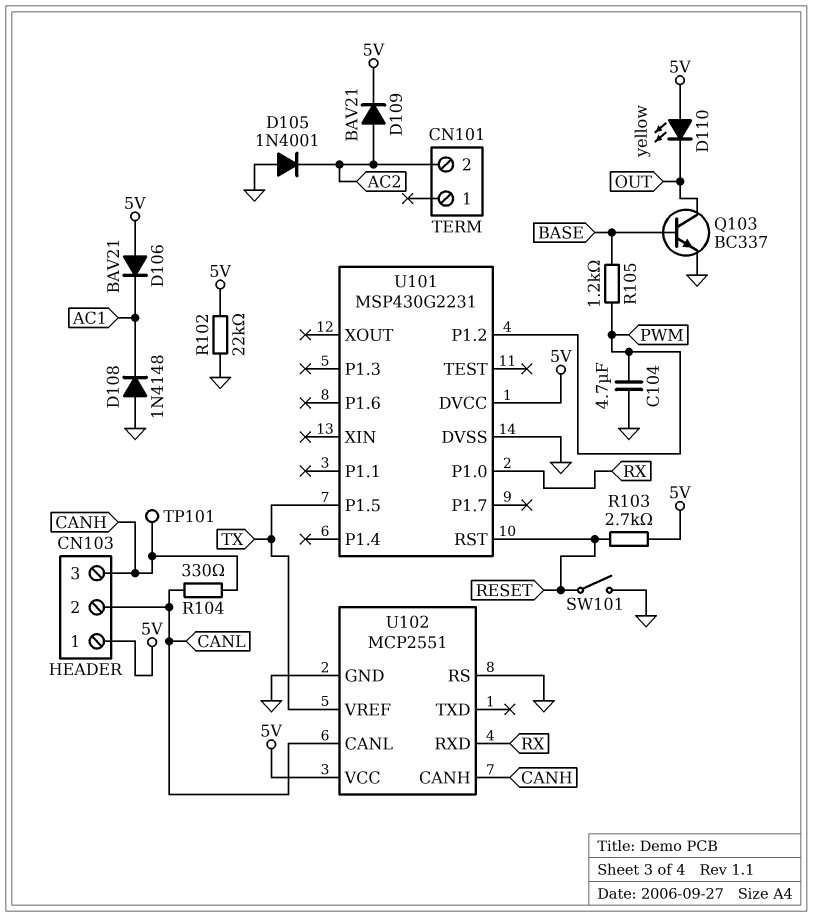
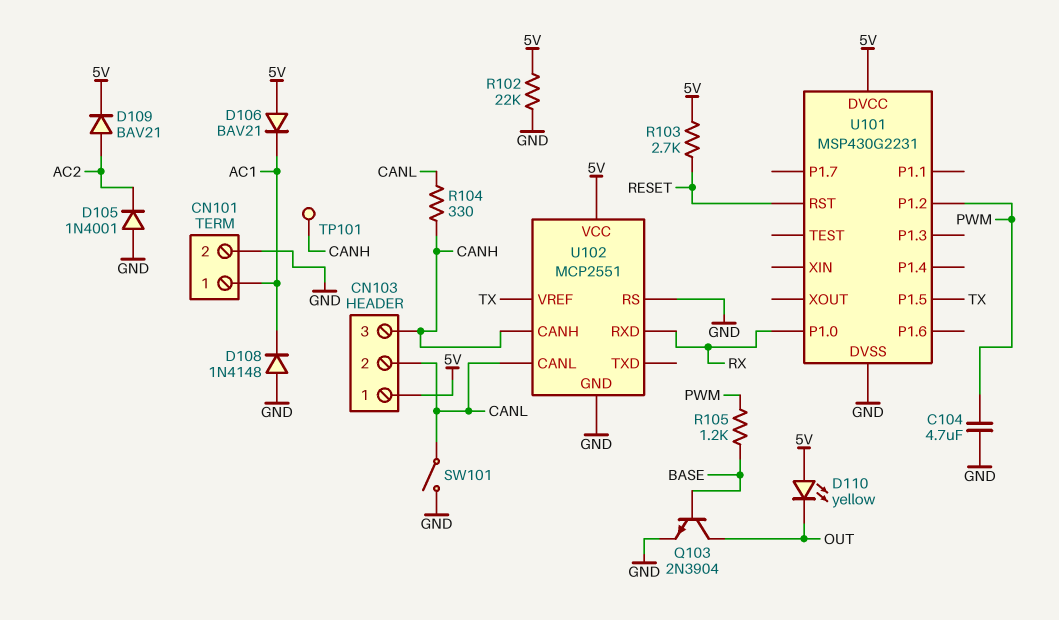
CN101 pin 1: none -> AC1
CN101 pin 2: AC2 -> GND
Q103: NPN BC337 (B BASE, C OUT, E GND) -> NPN 2N3904 (B BASE, C OUT, E GND)
SW101: switch (GND, RESET) -> switch (CANL, GND)

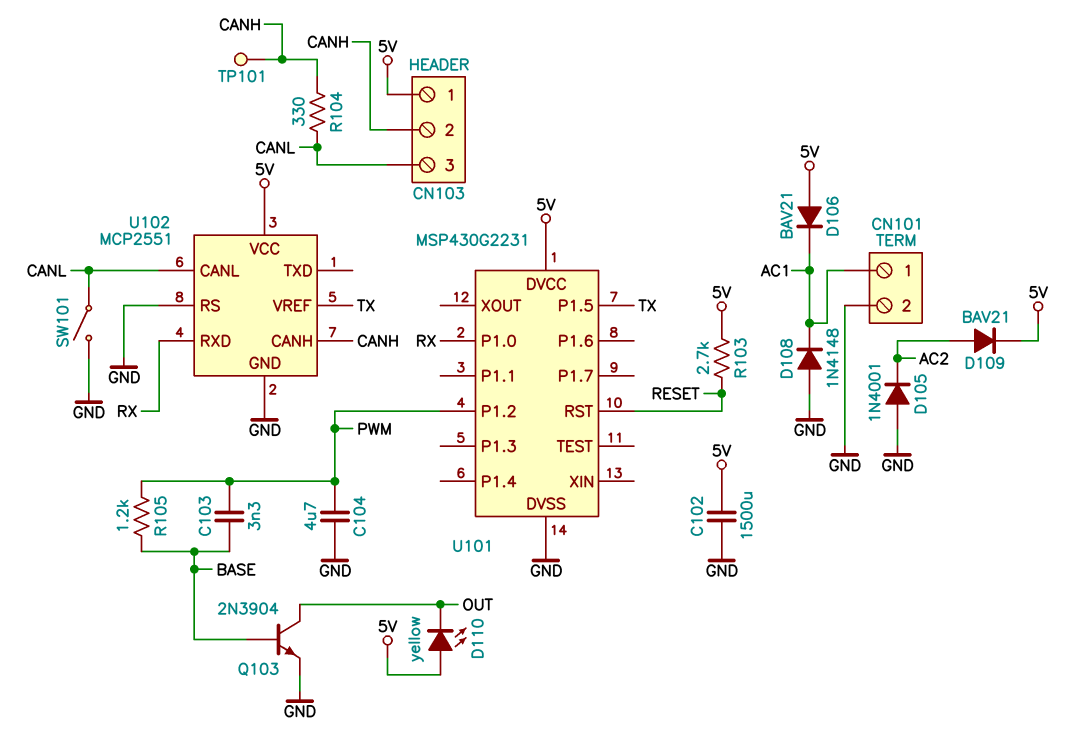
C102: none -> 1500uF (5V, GND)
C103: none -> 3.3nF (BASE, PWM)
CN103 pin 2: CANL -> CANH
CN103 pin 3: CANH -> CANL
R102: 22k (5V, GND) -> none

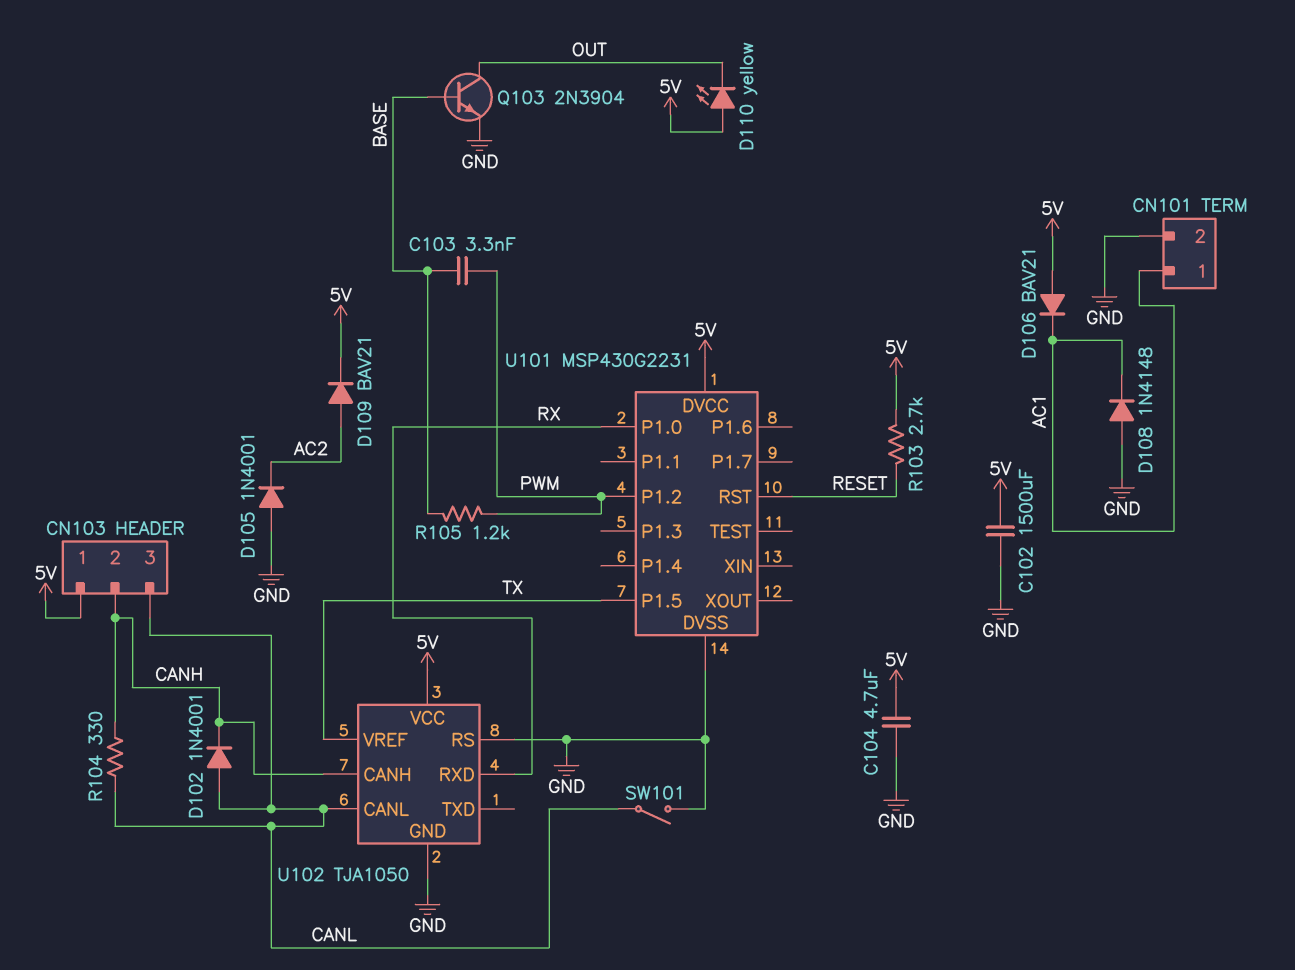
C104: 4.7uF (GND, PWM) -> 4.7uF (5V, GND)
D102: none -> diode 1N4001 (A CANL, K CANH)
TP101: test point (CANH) -> none
U102: MCP2551 -> TJA1050

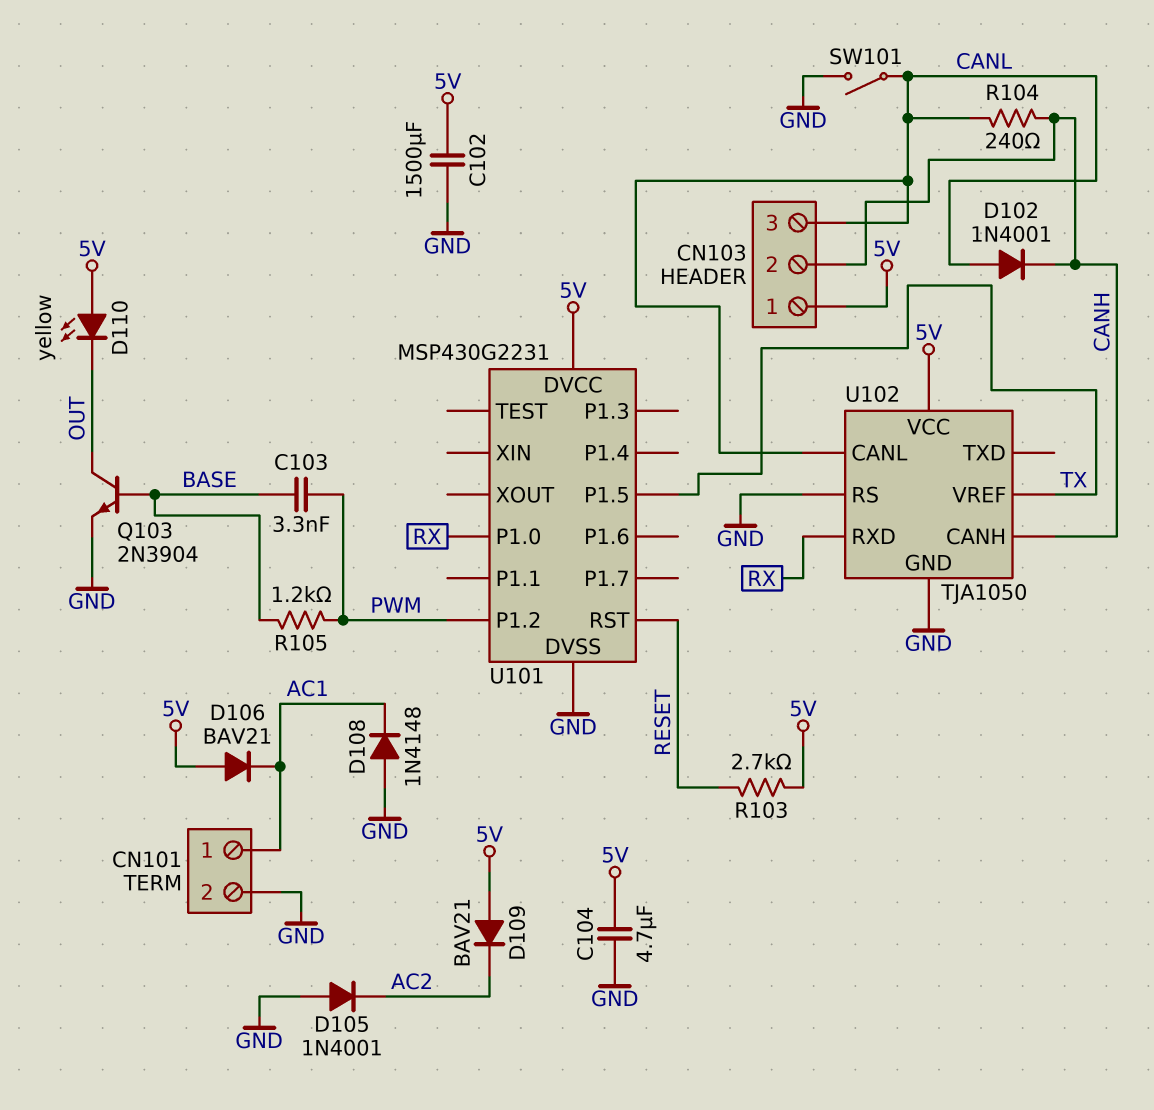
D109: diode BAV21 (A AC2, K 5V) -> diode BAV21 (A 5V, K AC2)
R104: 330 (CANH, CANL) -> 240 (CANH, CANL)

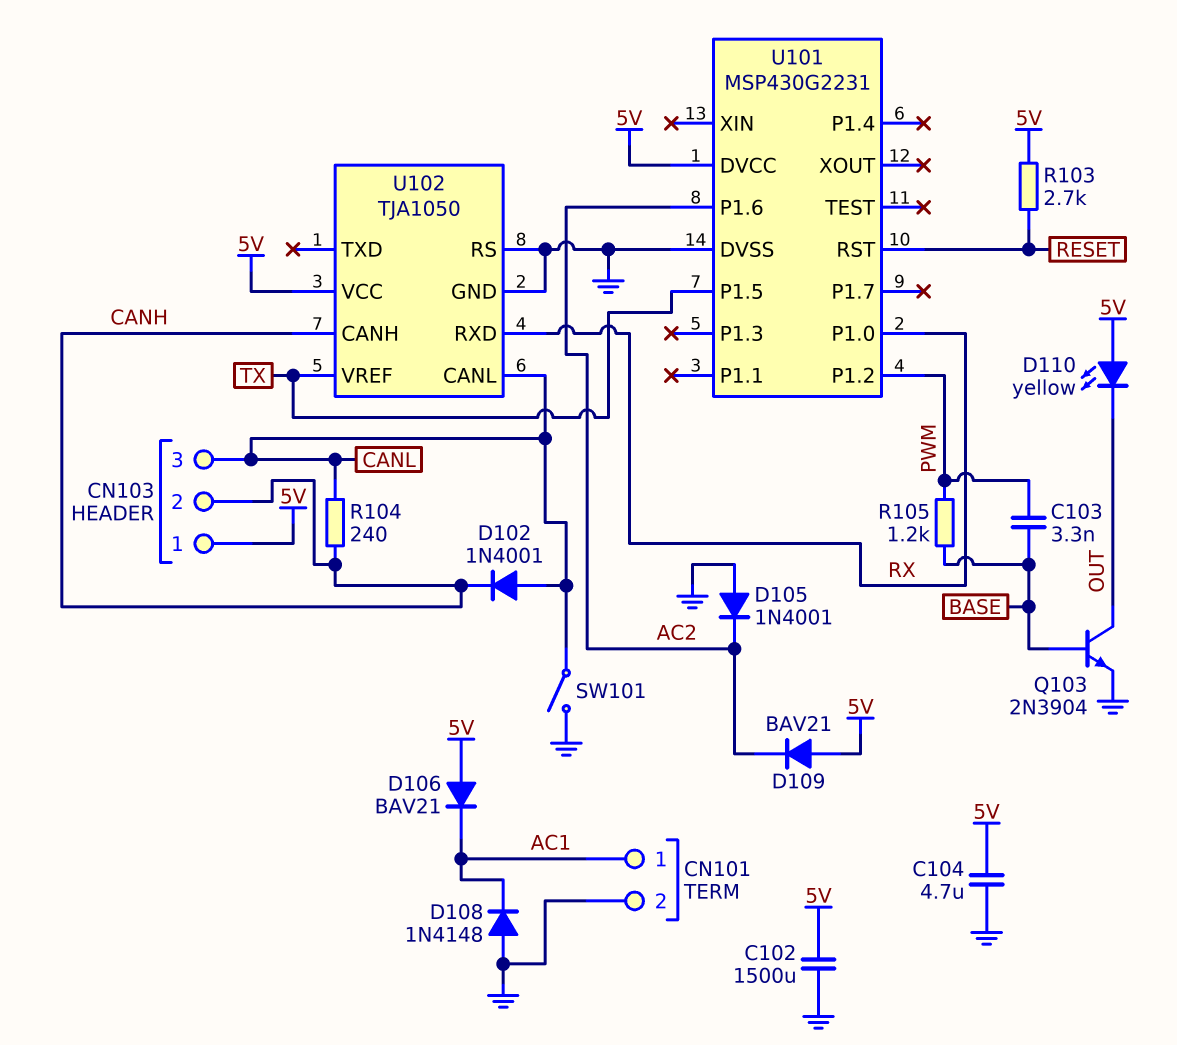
U101 pin P1.6: none -> AC2

